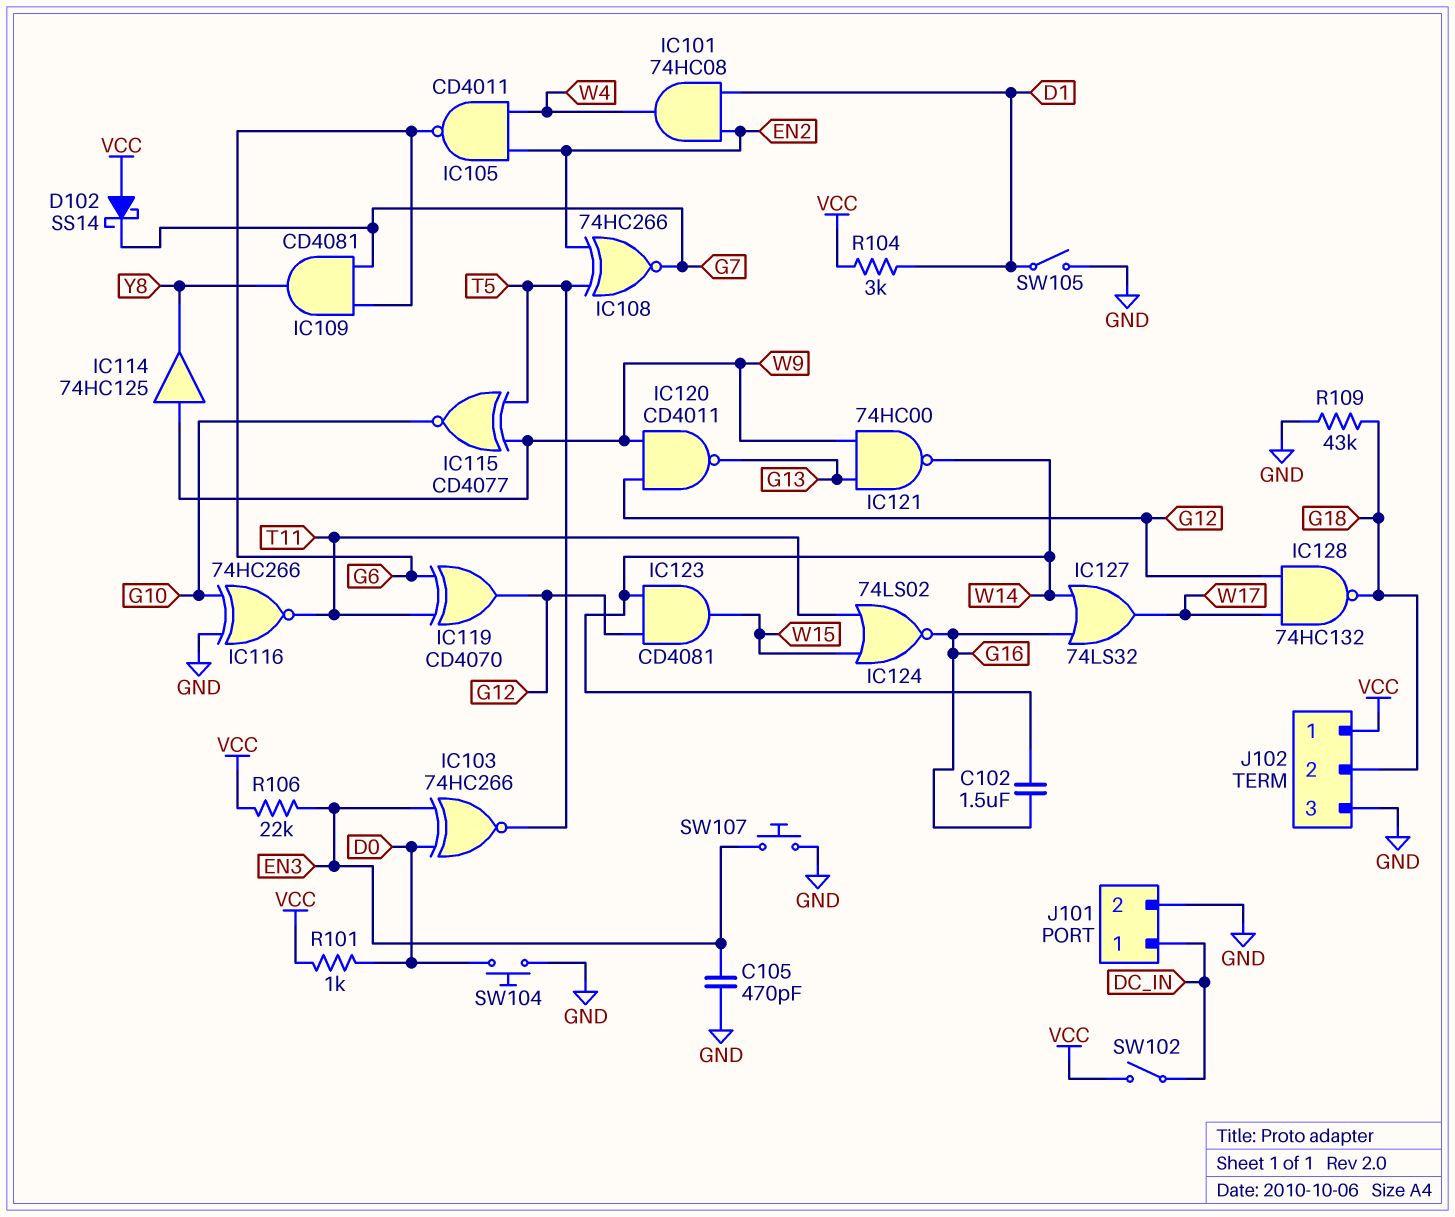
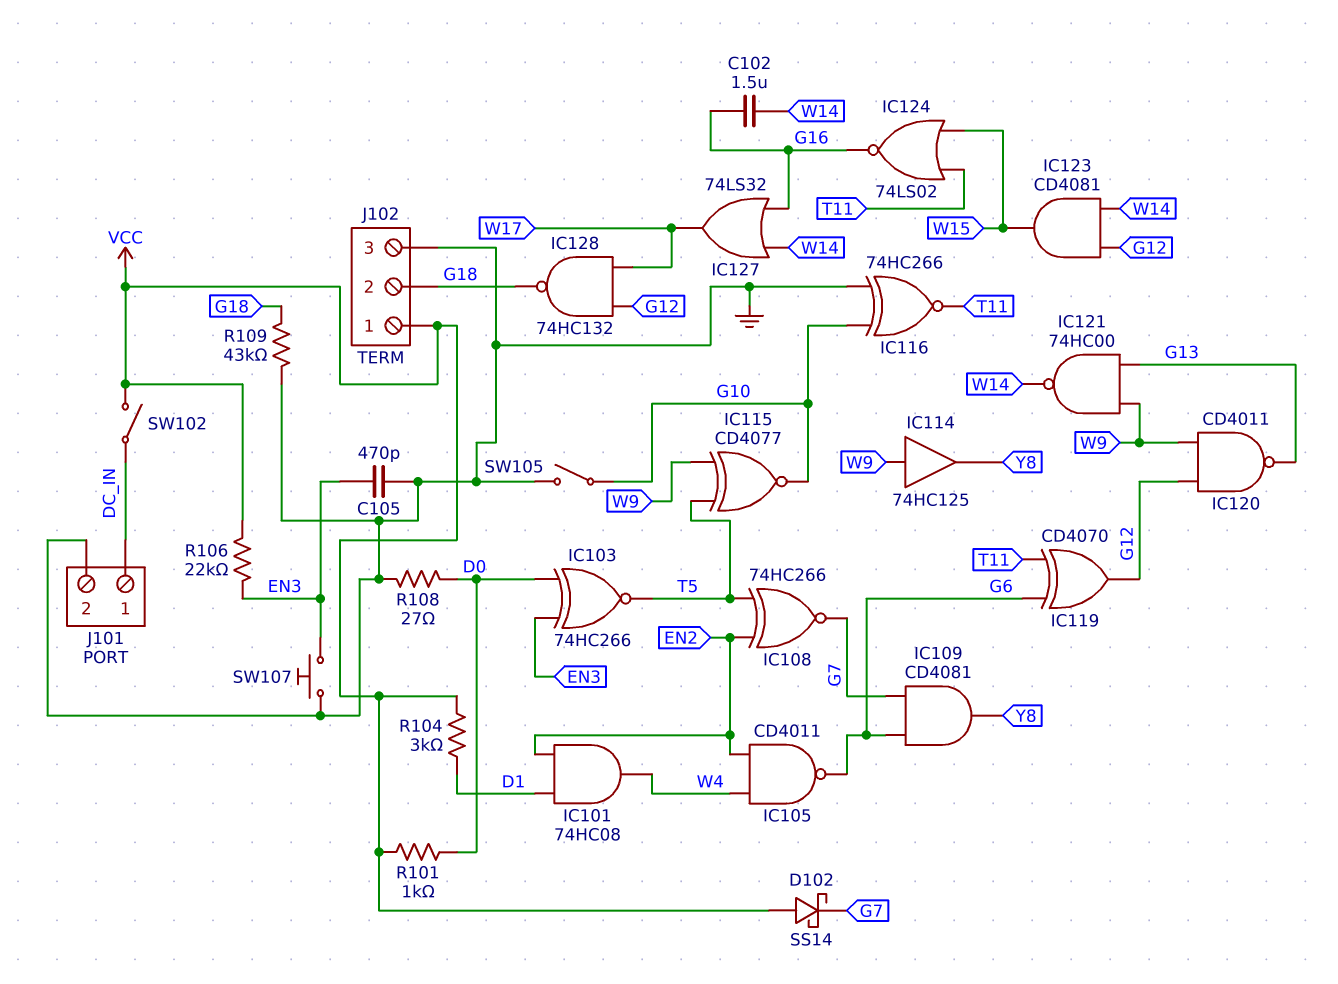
R108: none -> 27 (D0, GND)
SW104: button (D0, GND) -> none
SW105: switch (D1, GND) -> switch (G10, GND)

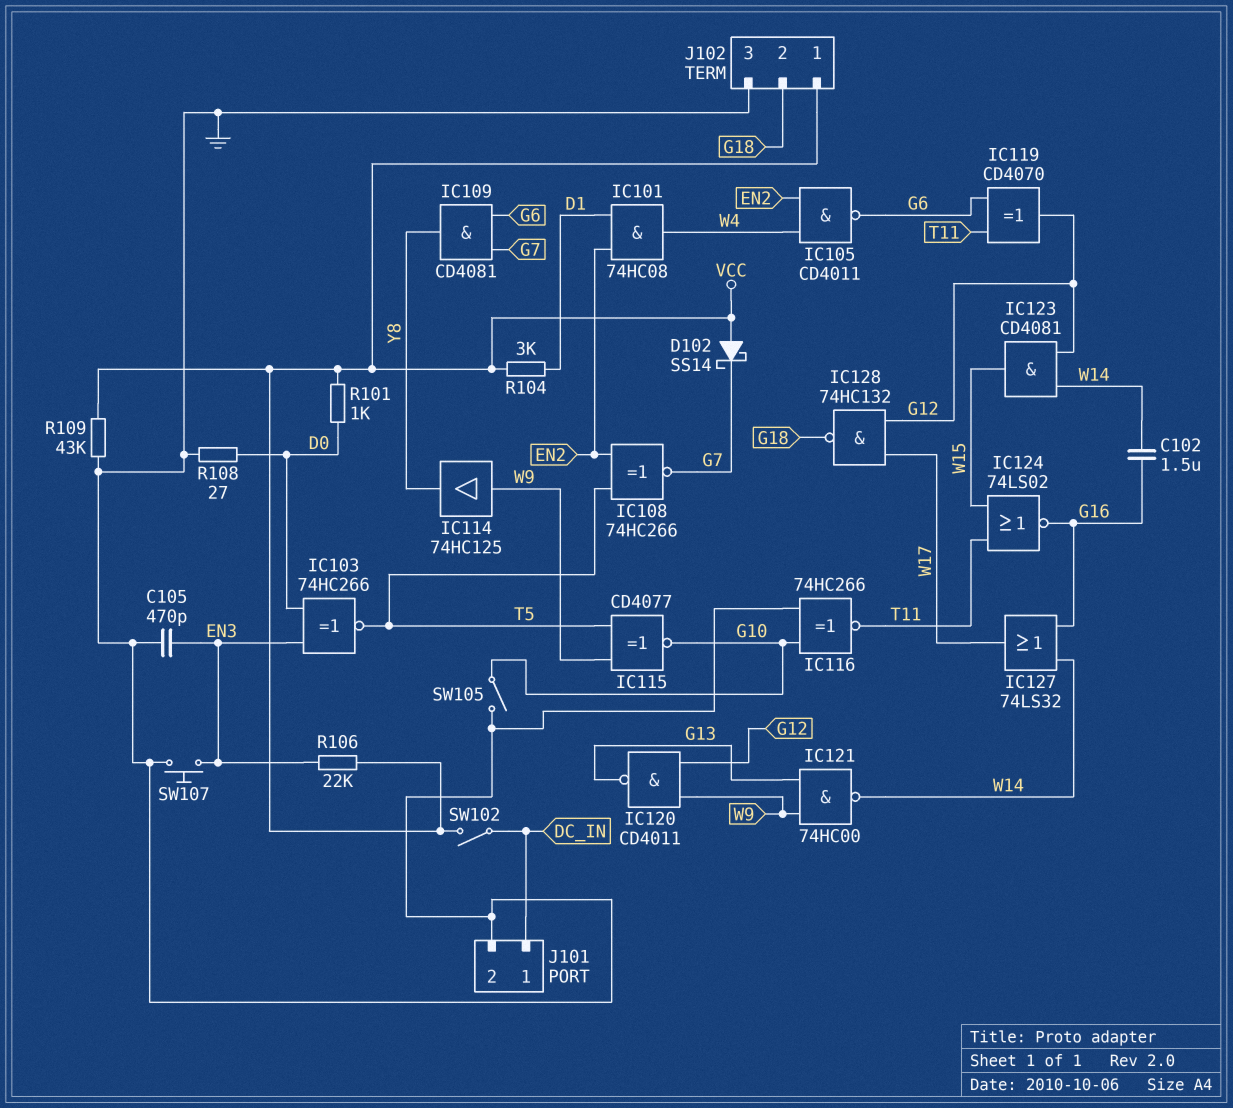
R109: 43k (G18, GND) -> 43k (GND, VCC)

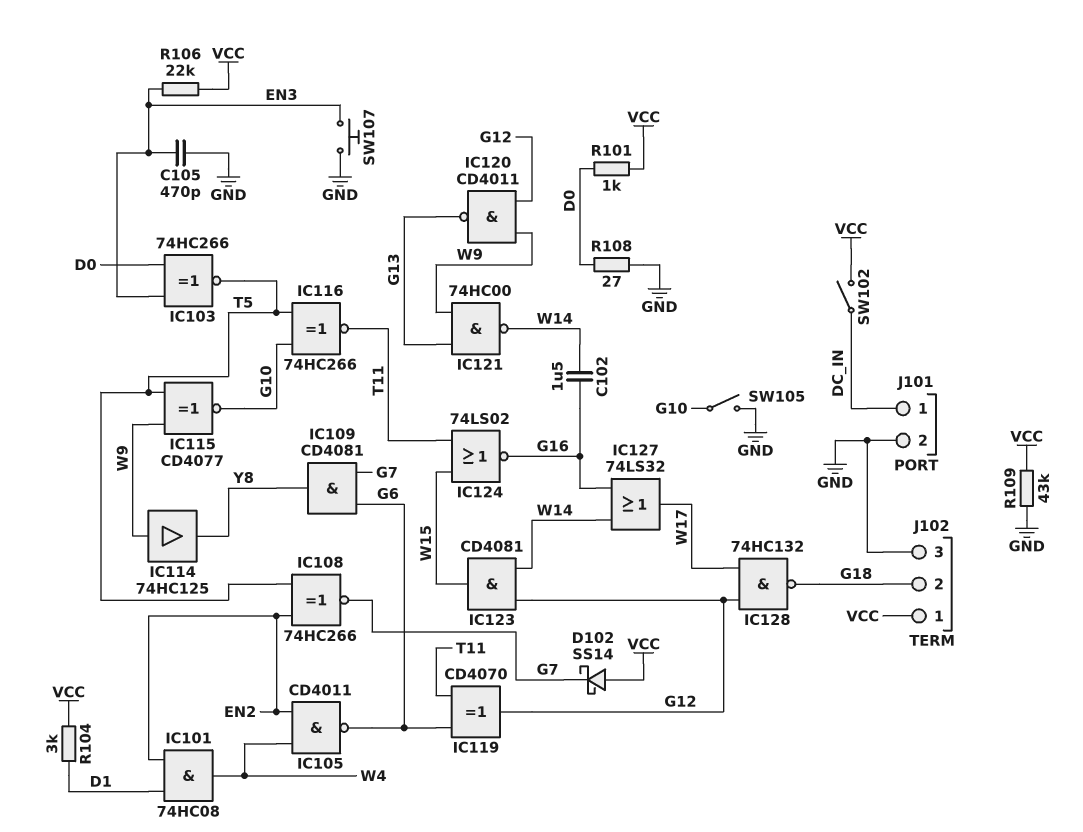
IC116: XNOR 74HC266 (in G10, in GND, out T11) -> XNOR 74HC266 (in G10, in T5, out T11)

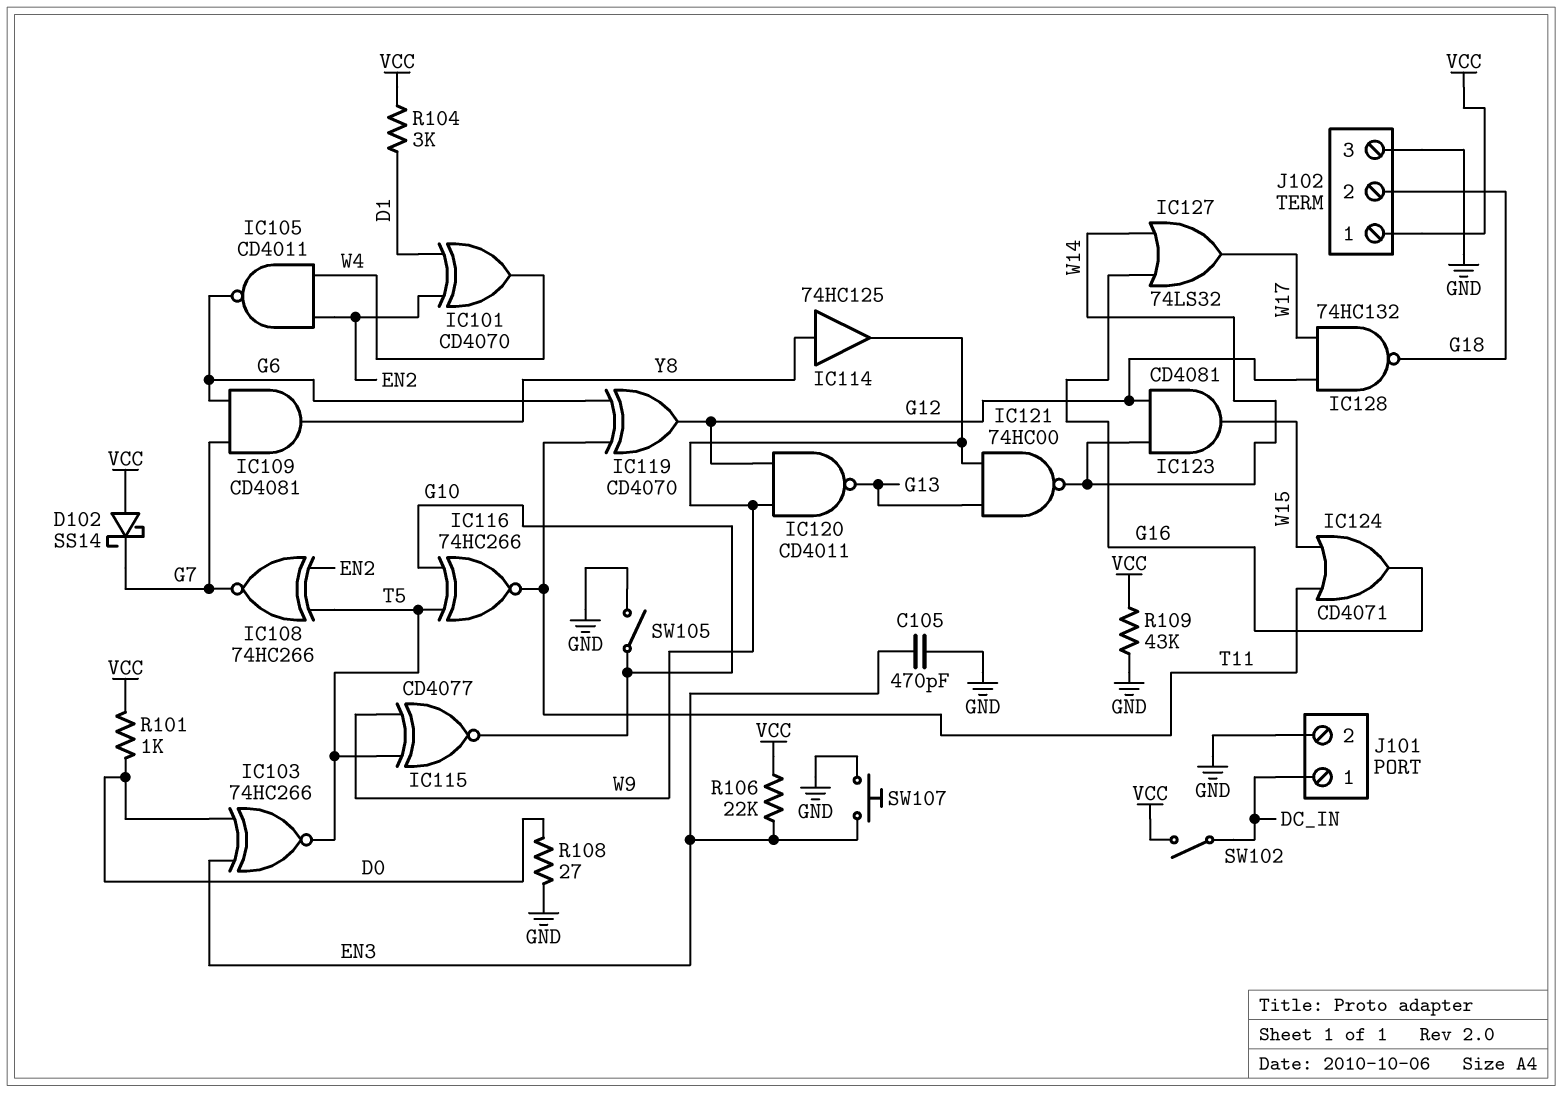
C102: 1.5uF (G16, W14) -> none
IC101: AND 74HC08 (in D1, in EN2, out W4) -> XOR CD4070 (in D1, in EN2, out W4)
IC114: buffer 74HC125 (in W9, out Y8) -> buffer 74HC125 (in Y8, out W9)
IC124: NOR 74LS02 (in T11, in W15, out G16) -> OR CD4071 (in T11, in W15, out G16)

